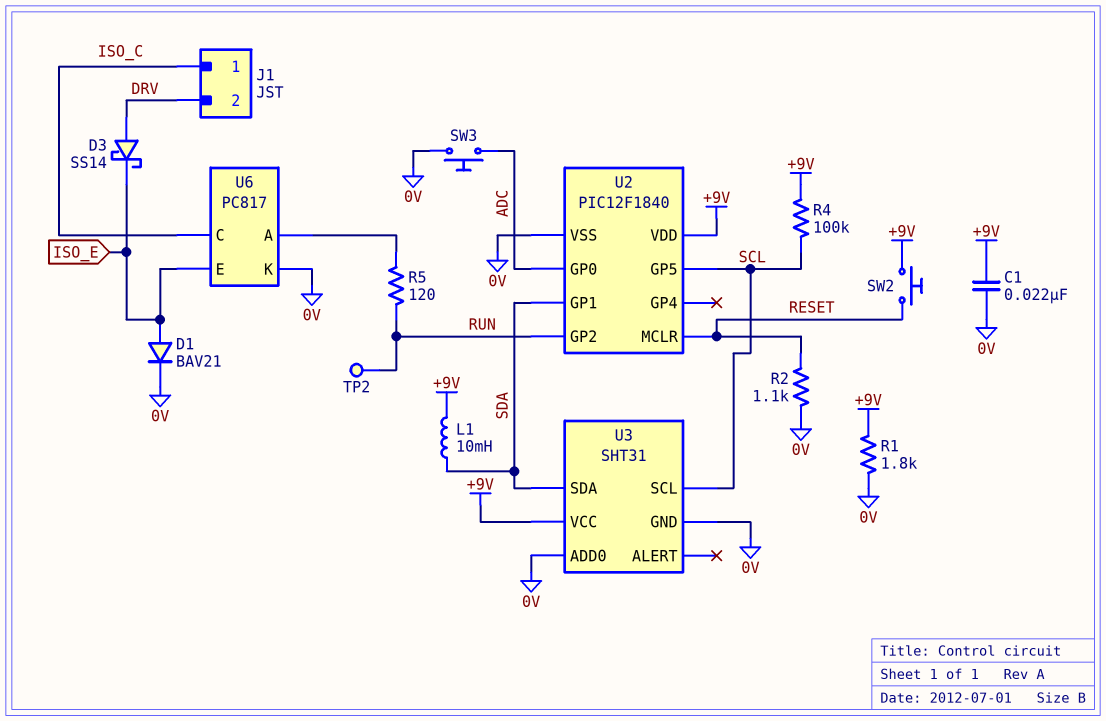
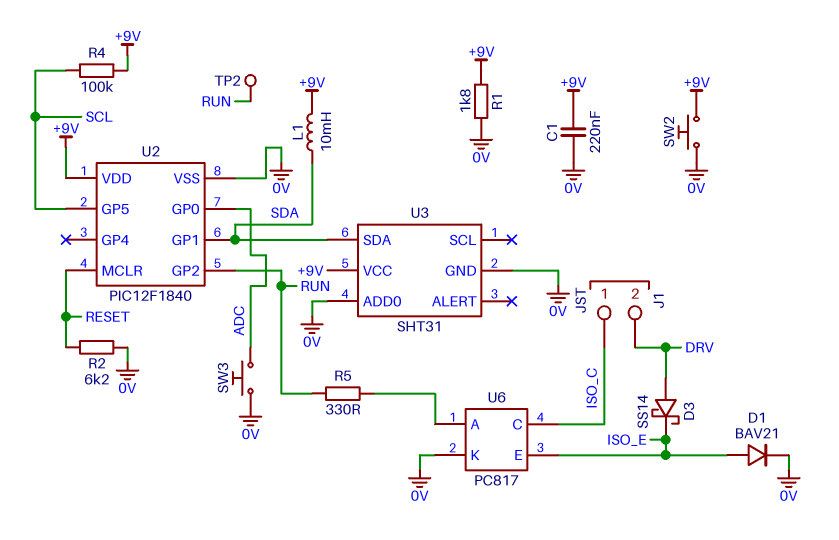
C1: 22nF (+9V, 0V) -> 220nF (+9V, 0V)
R2: 1.1k (0V, RESET) -> 6.2k (0V, RESET)
R5: 120 (RUN, U6/A) -> 330 (RUN, U6/A)
SW2: button (+9V, RESET) -> button (+9V, 0V)
U3 pin SCL: SCL -> none

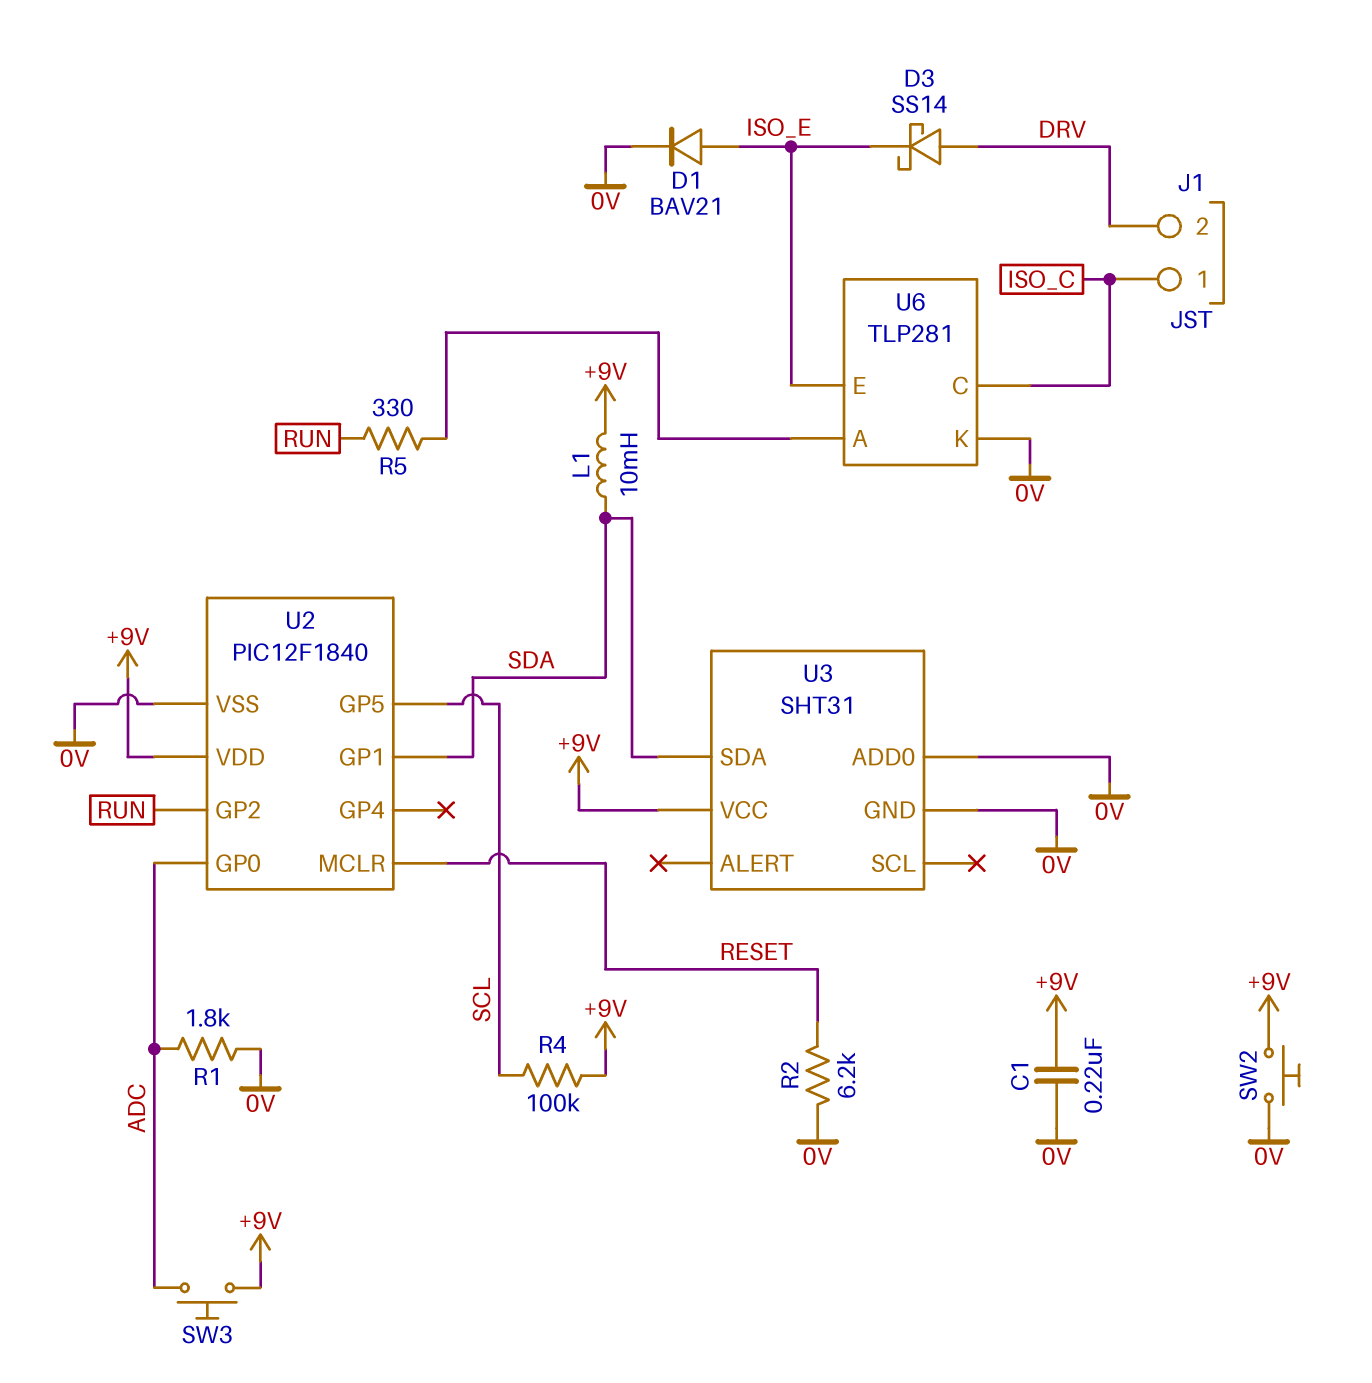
R1: 1.8k (+9V, 0V) -> 1.8k (0V, ADC)
SW3: button (0V, ADC) -> button (+9V, ADC)
TP2: test point (RUN) -> none
U6: PC817 -> TLP281

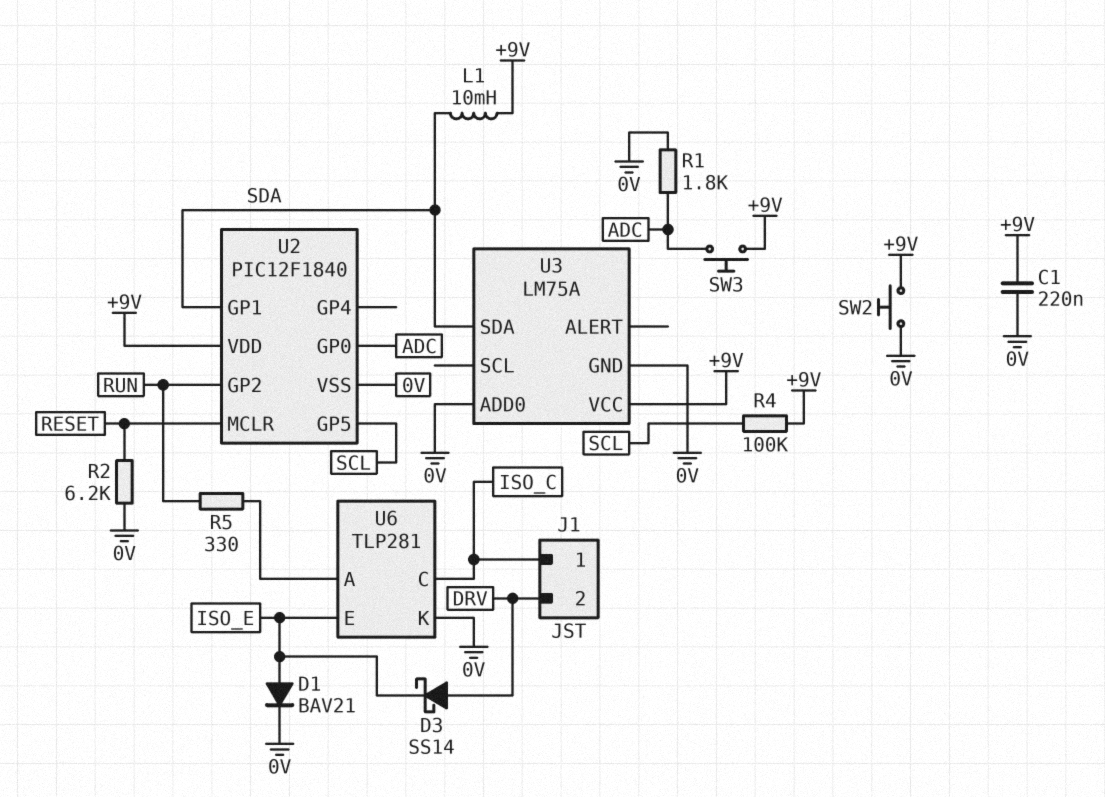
U3: SHT31 -> LM75A

